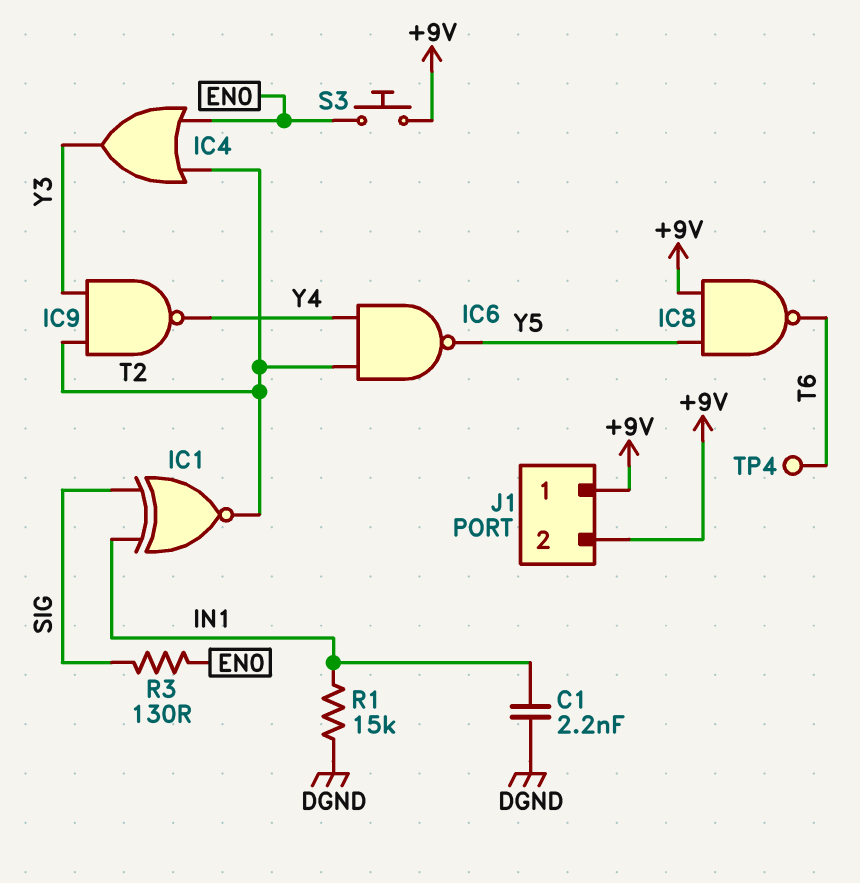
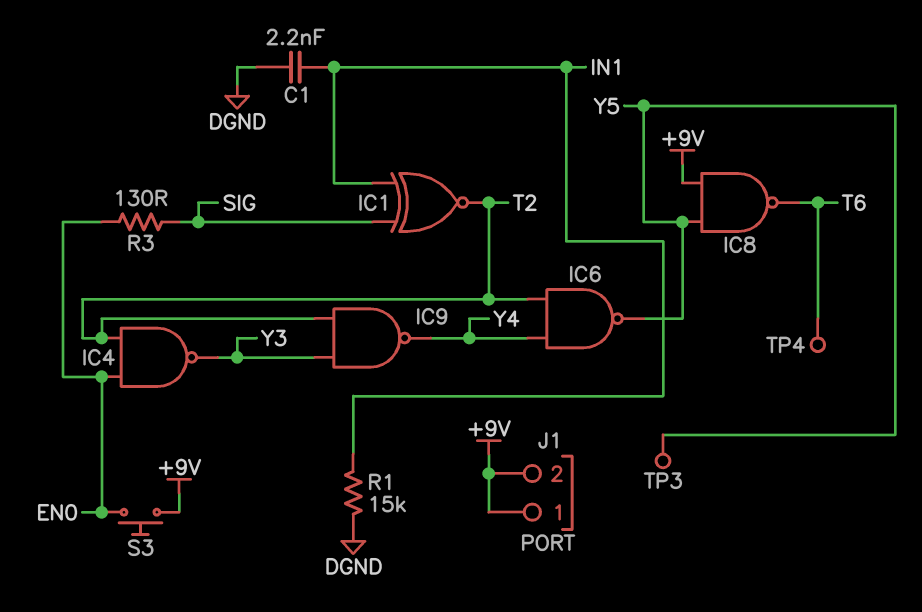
IC4: OR (in EN0, in T2, out Y3) -> NAND (in EN0, in T2, out Y3)
TP3: none -> test point (Y5)

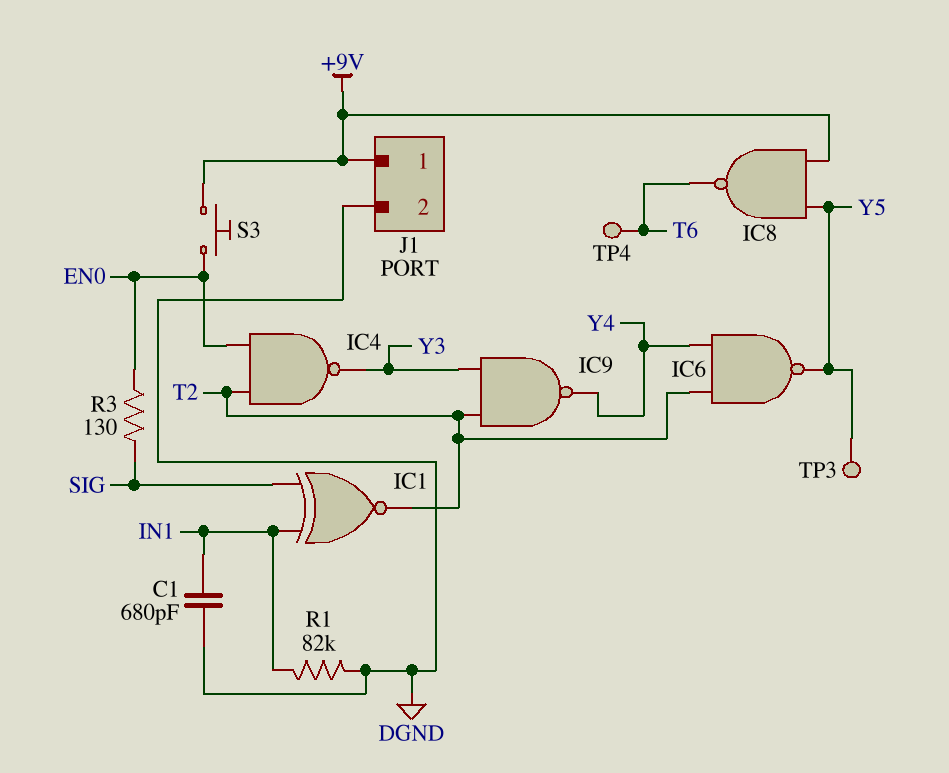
C1: 2.2nF (DGND, IN1) -> 680pF (DGND, IN1)
J1 pin 2: +9V -> DGND
R1: 15k (DGND, IN1) -> 82k (DGND, IN1)

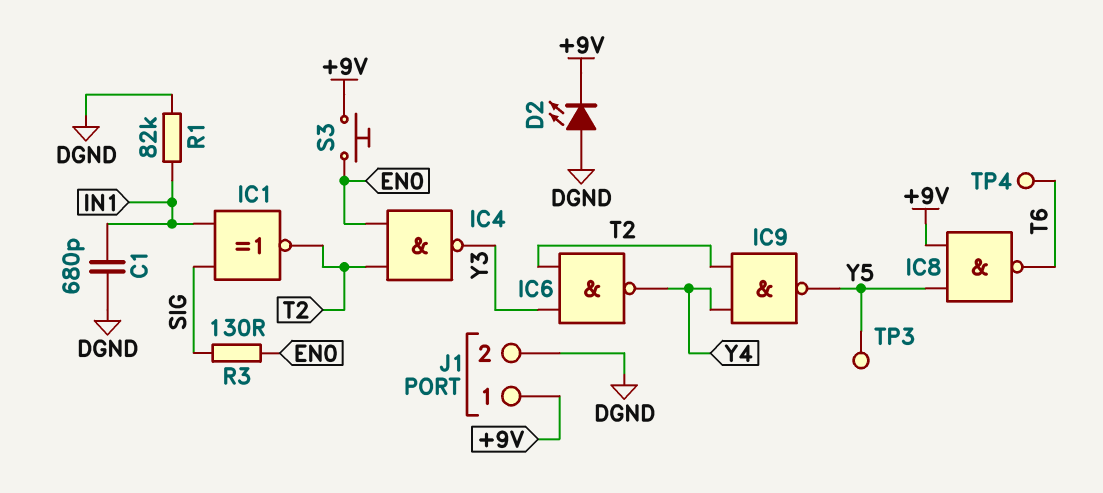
D2: none -> LED (A DGND, K +9V)
IC6: NAND (in T2, in Y4, out Y5) -> NAND (in T2, in Y3, out Y4)
IC9: NAND (in T2, in Y3, out Y4) -> NAND (in T2, in Y4, out Y5)

